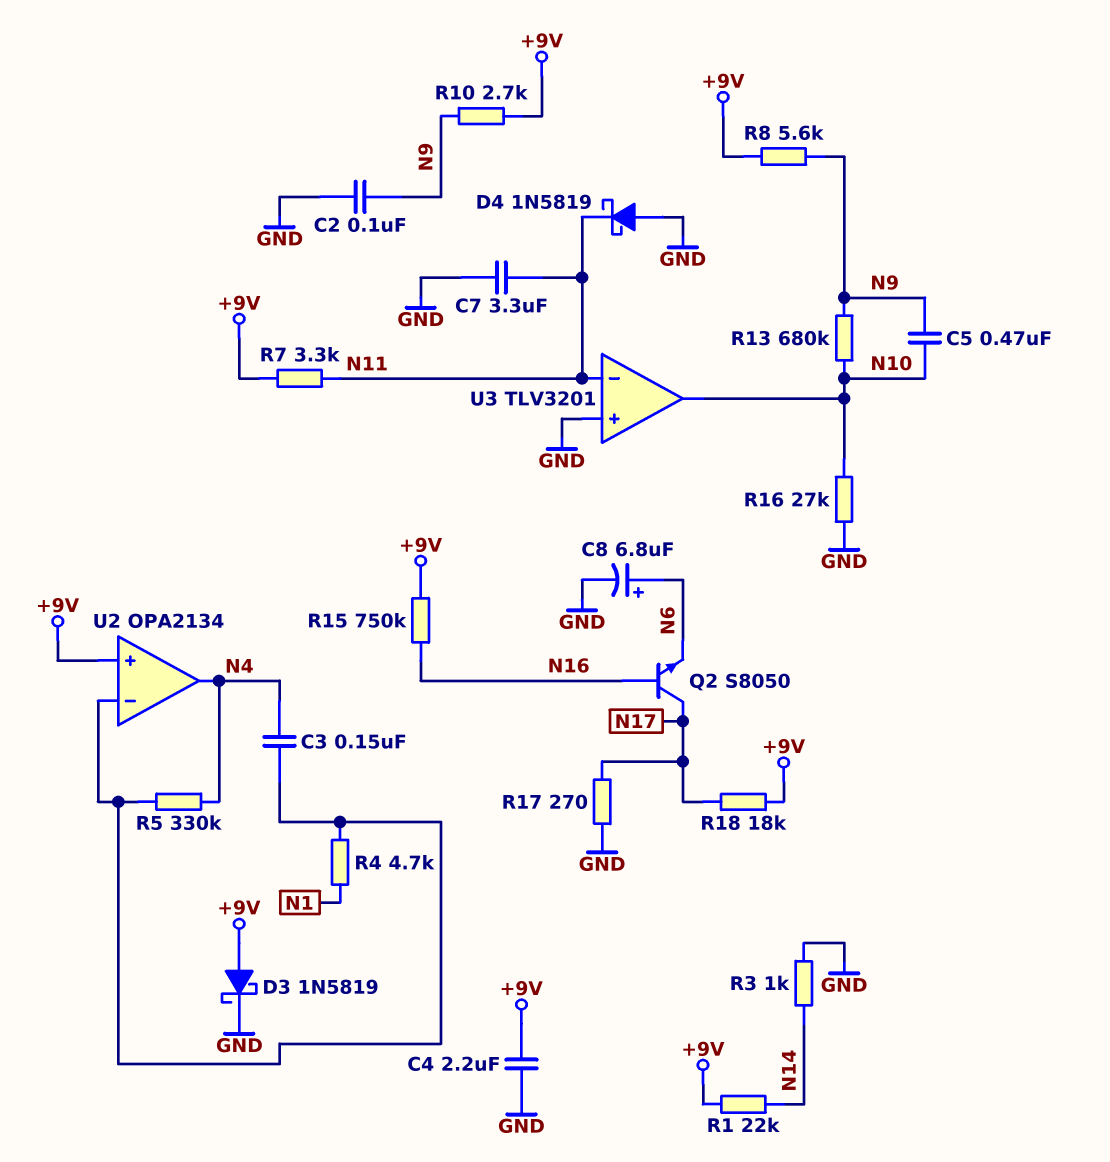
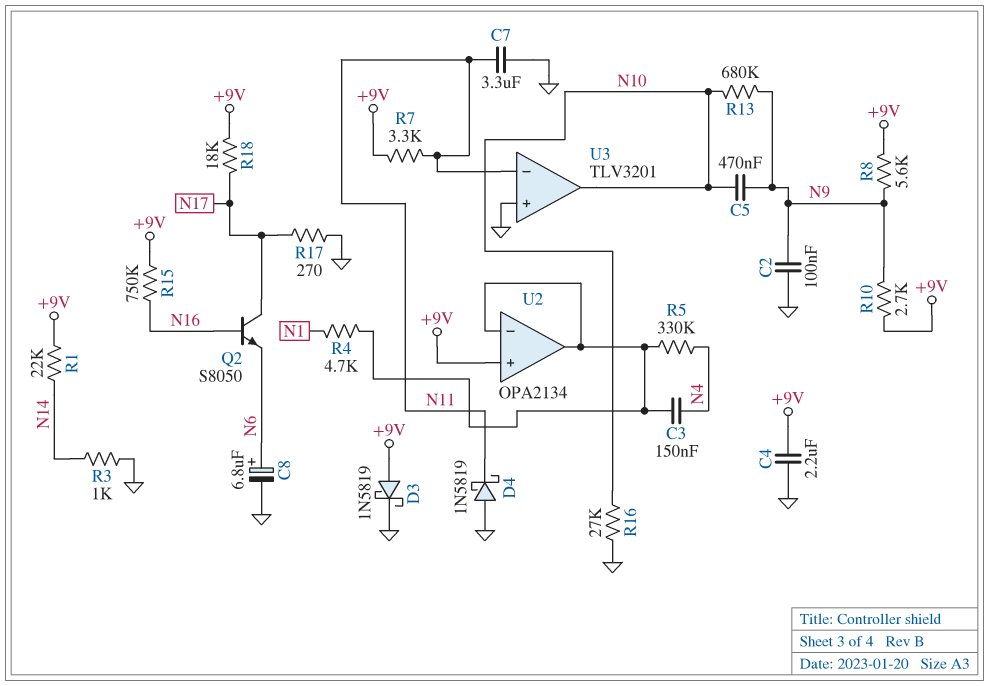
U2 pin out: N4 -> U2/in-

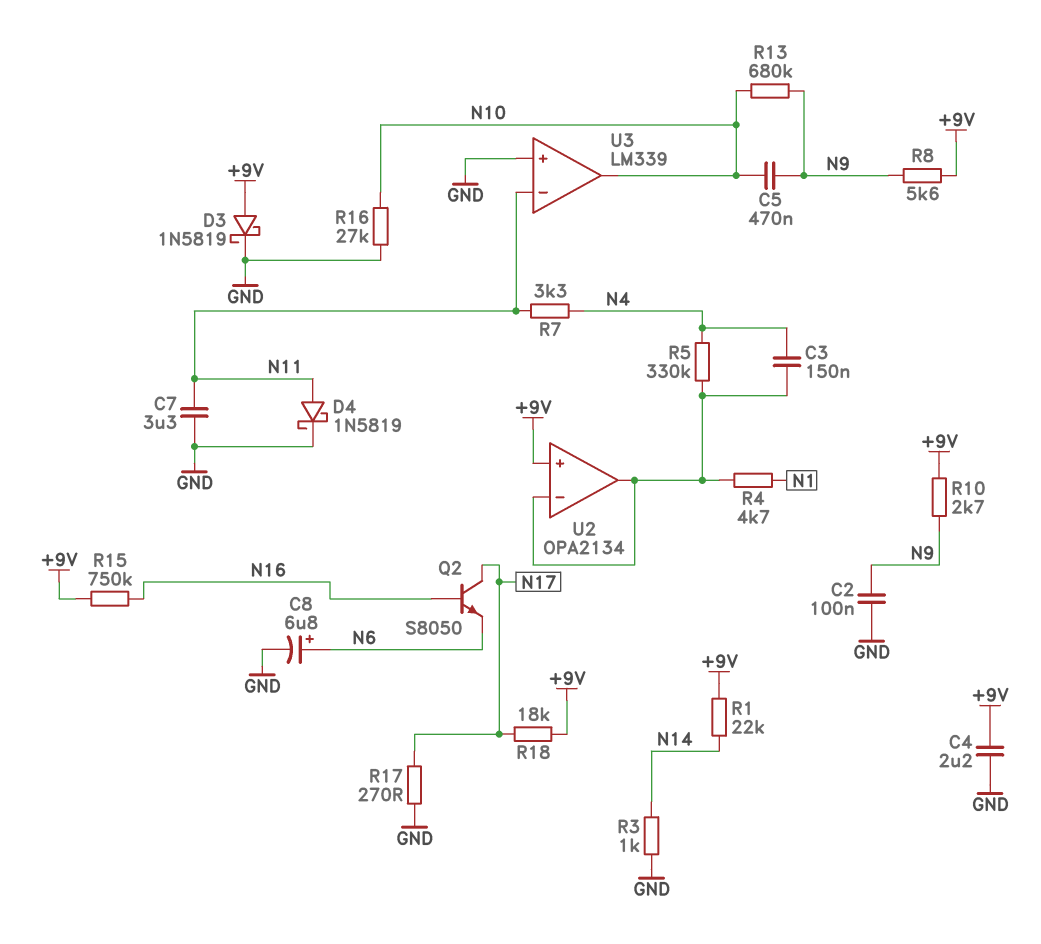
D4: schottky 1N5819 (A GND, K N11) -> schottky 1N5819 (A N11, K GND)
R7: 3.3k (+9V, N11) -> 3.3k (N4, N11)
U3: TLV3201 -> LM339

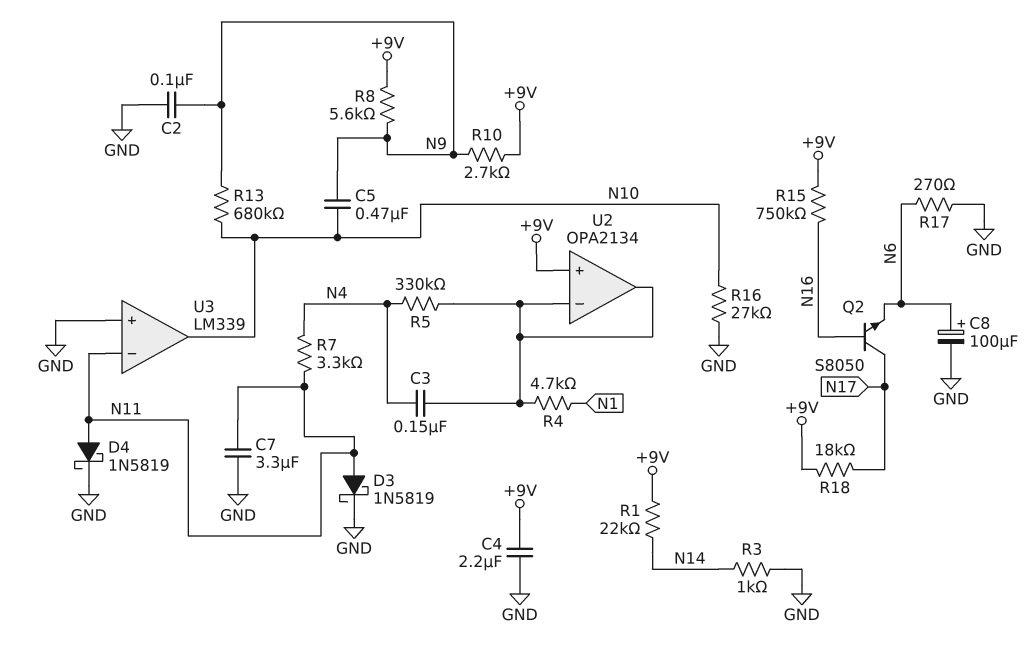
C8: 6.8uF (plus N6, minus GND) -> 100uF (plus N6, minus GND)
D3: schottky 1N5819 (A +9V, K GND) -> schottky 1N5819 (A N11, K GND)
R17: 270 (GND, N17) -> 270 (GND, N6)

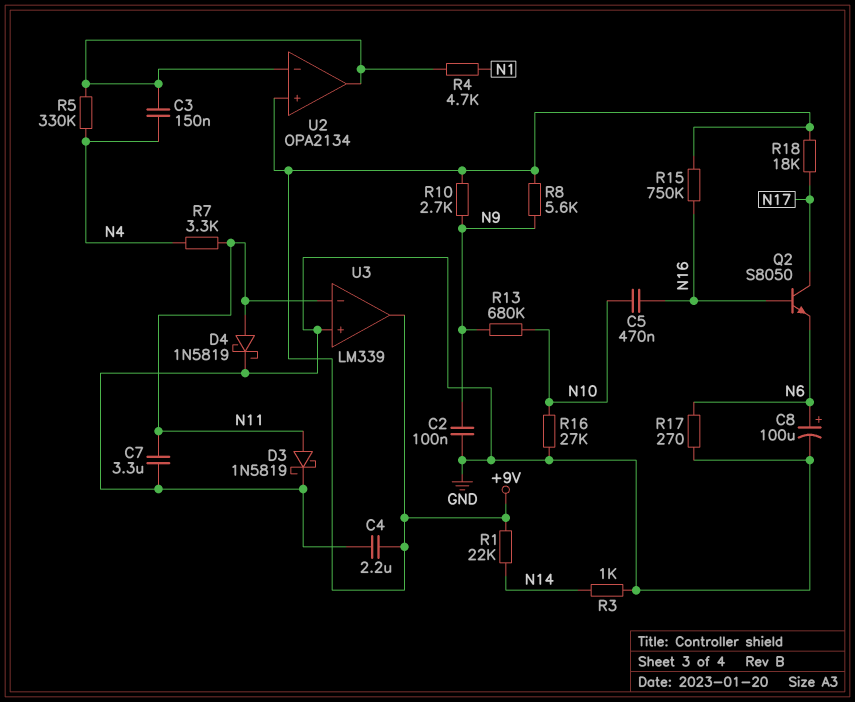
C5: 470nF (N9, N10) -> 470nF (N10, N16)
U3 pin out: N10 -> +9V

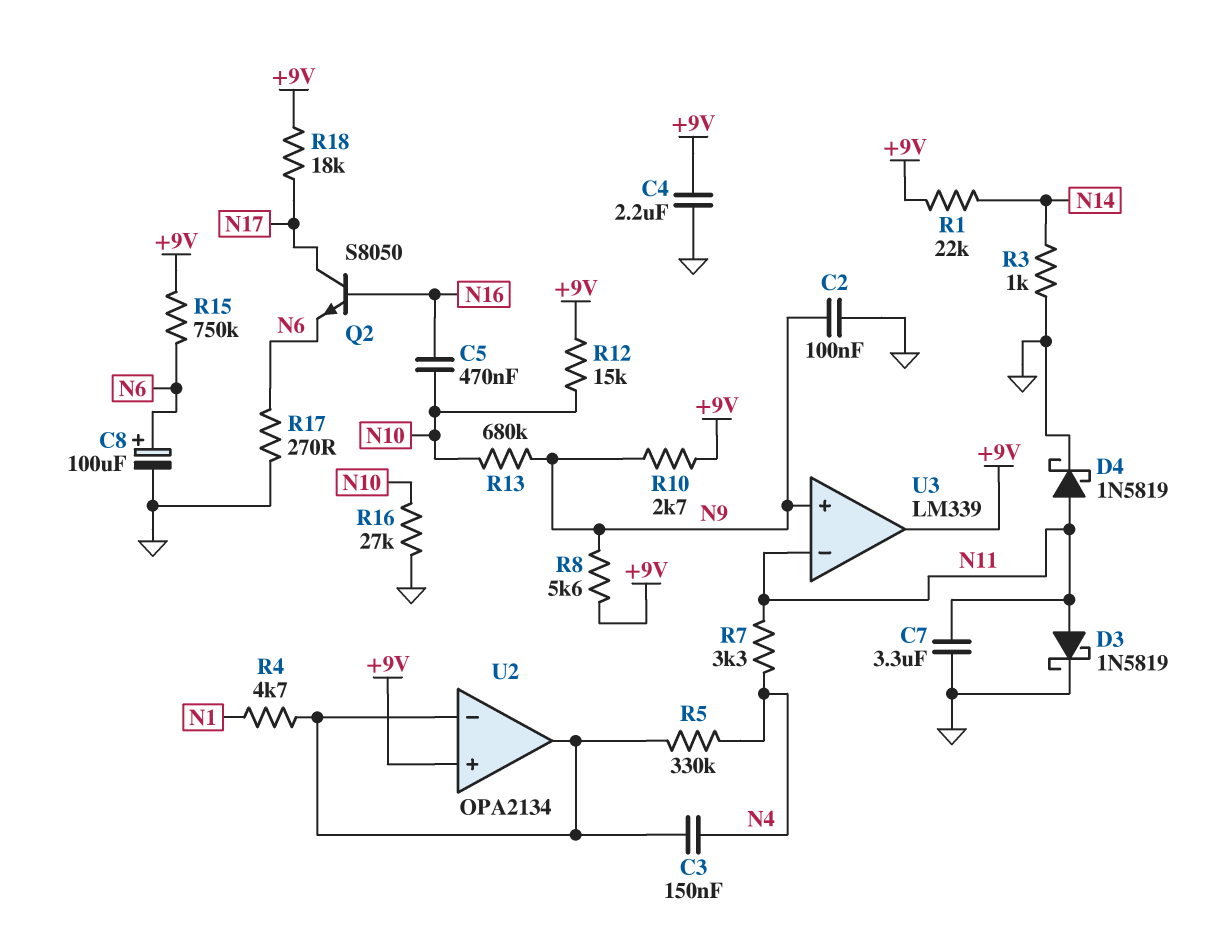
R12: none -> 15k (+9V, N10)
R15: 750k (+9V, N16) -> 750k (+9V, N6)
U3 pin in+: GND -> N9

